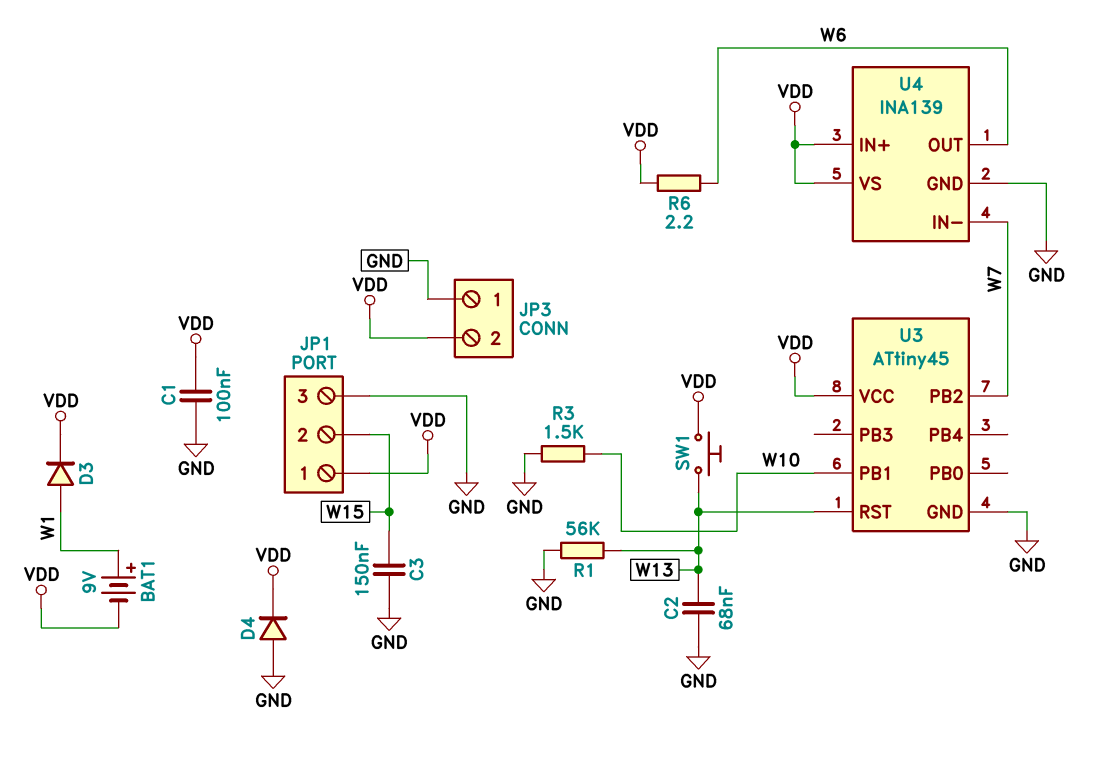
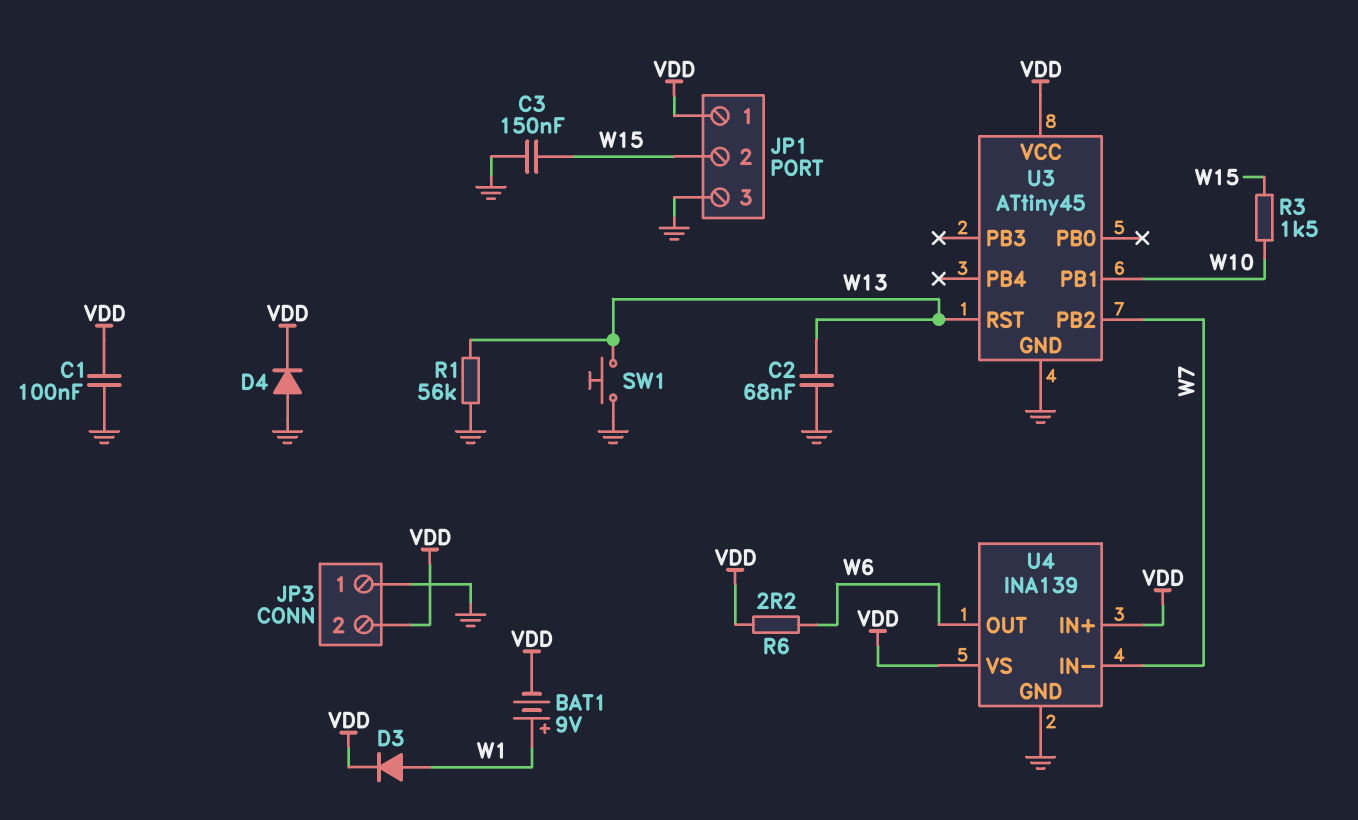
R3: 1.5k (GND, W10) -> 1.5k (W10, W15)
SW1: button (VDD, W13) -> button (GND, W13)

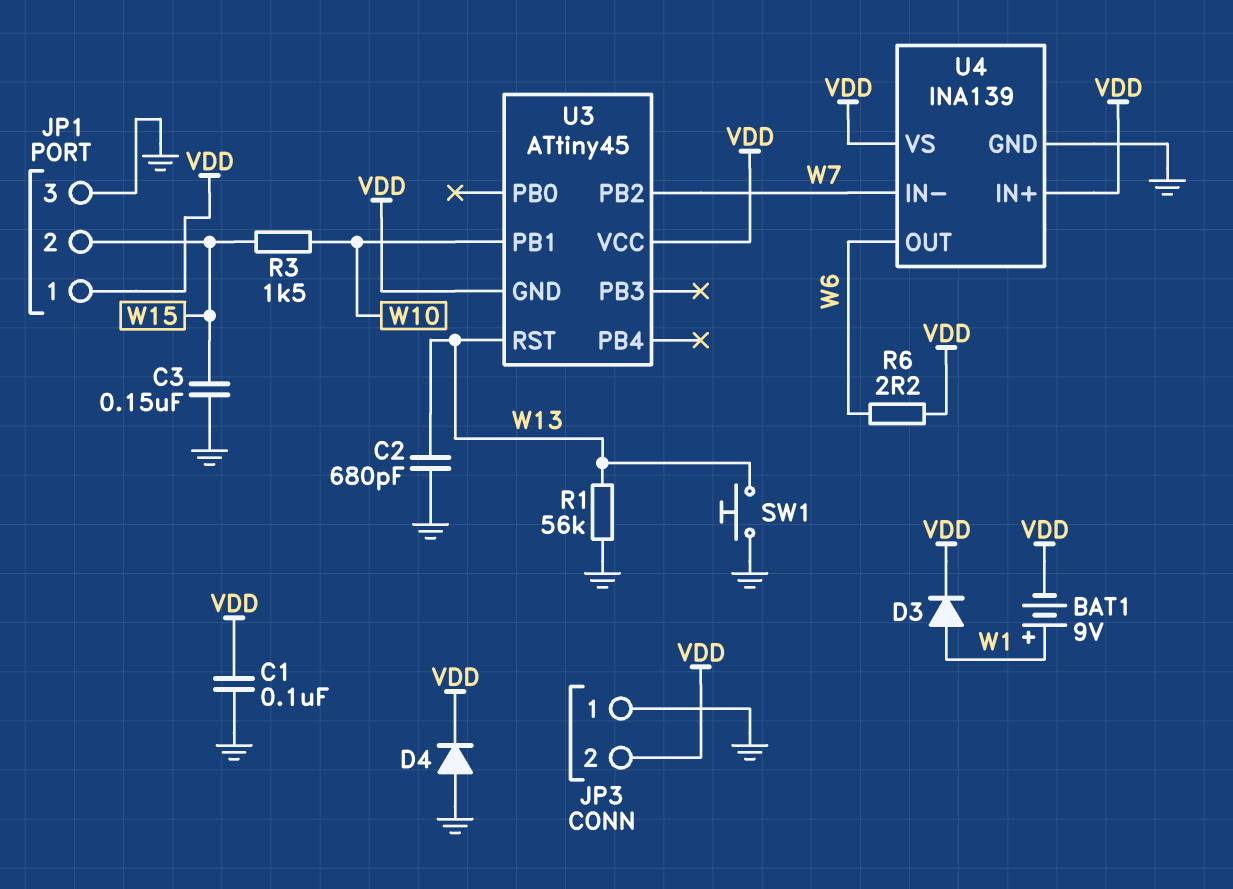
C2: 68nF (GND, W13) -> 680pF (GND, W13)
U3 pin GND: GND -> VDD

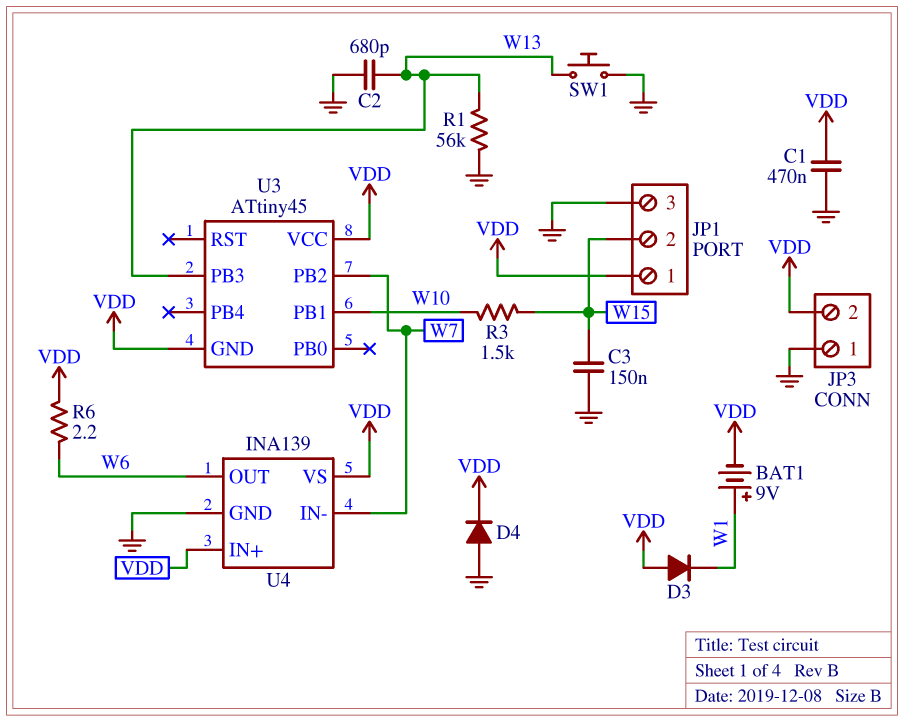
C1: 100nF (GND, VDD) -> 470nF (GND, VDD)
D3: diode (A W1, K VDD) -> diode (A VDD, K W1)
U3 pin PB3: none -> W13
U3 pin RST: W13 -> none

